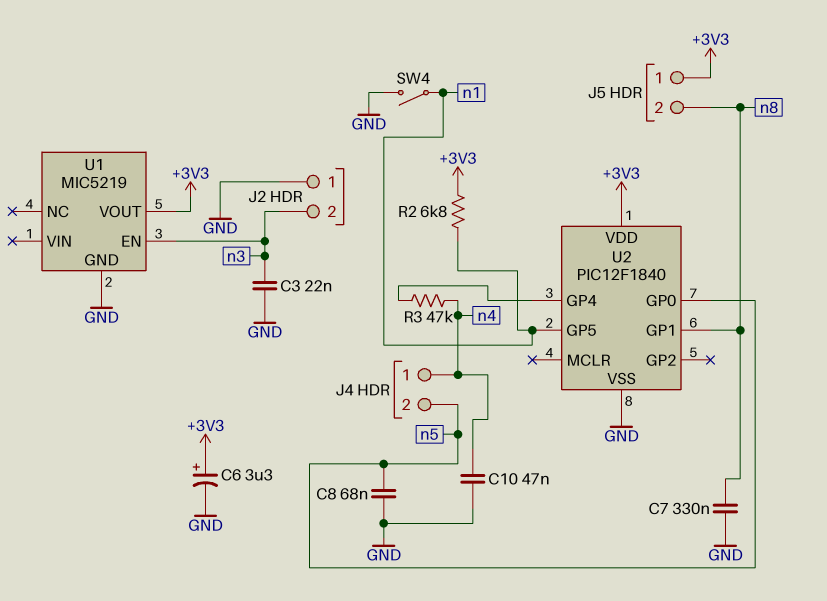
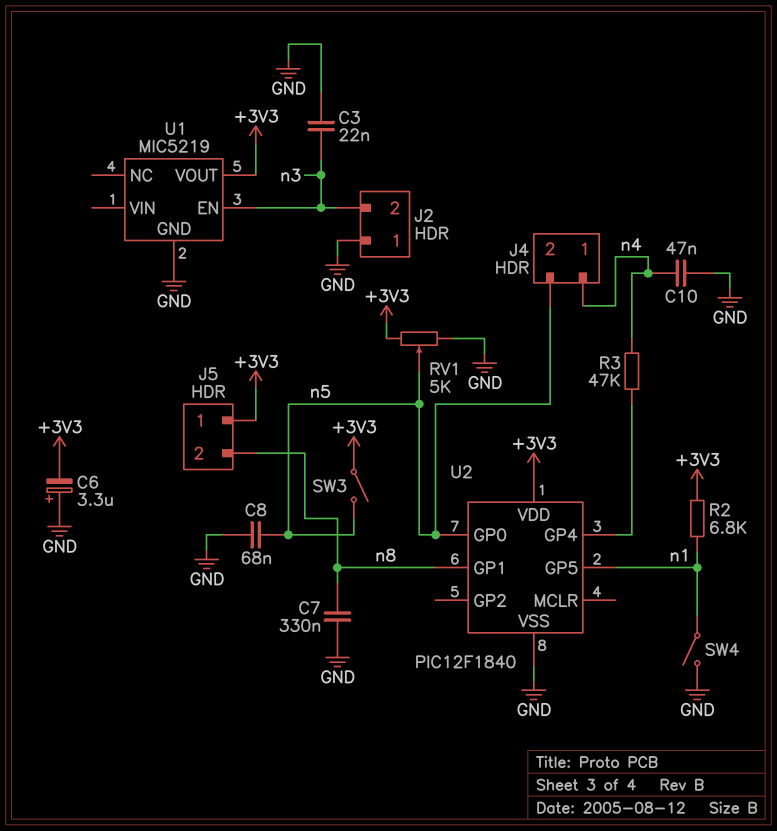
C6: 3.3uF (plus +3V3, minus GND) -> 3.3uF (plus GND, minus +3V3)
RV1: none -> 5k (+3V3, GND, wiper n5)
SW3: none -> switch (+3V3, n5)

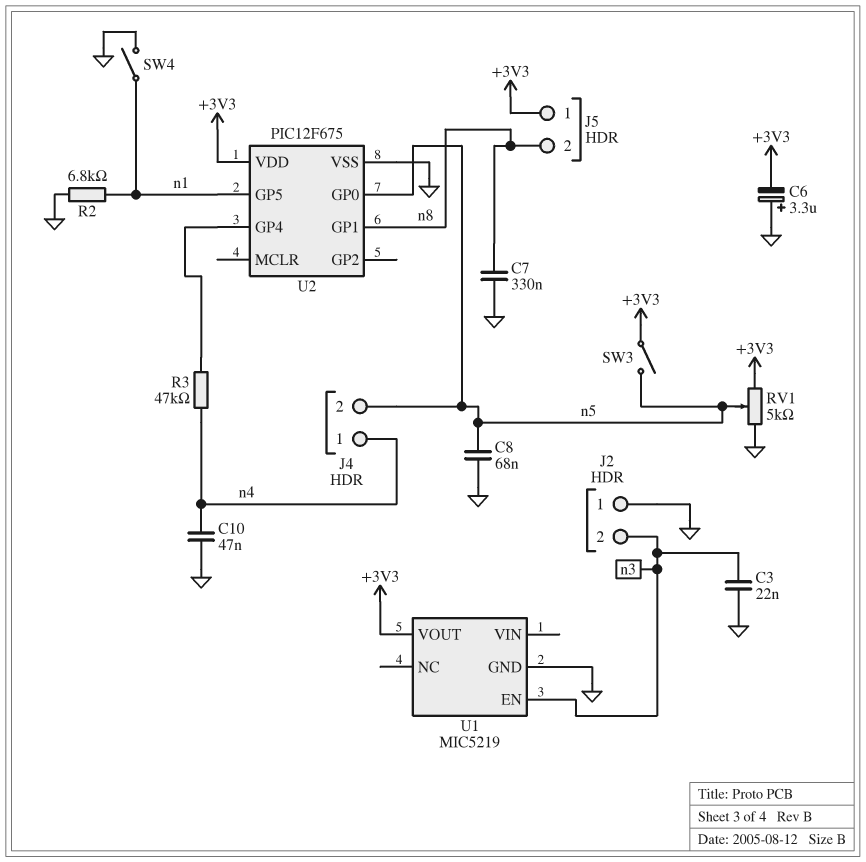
R2: 6.8k (+3V3, n1) -> 6.8k (GND, n1)
U2: PIC12F1840 -> PIC12F675

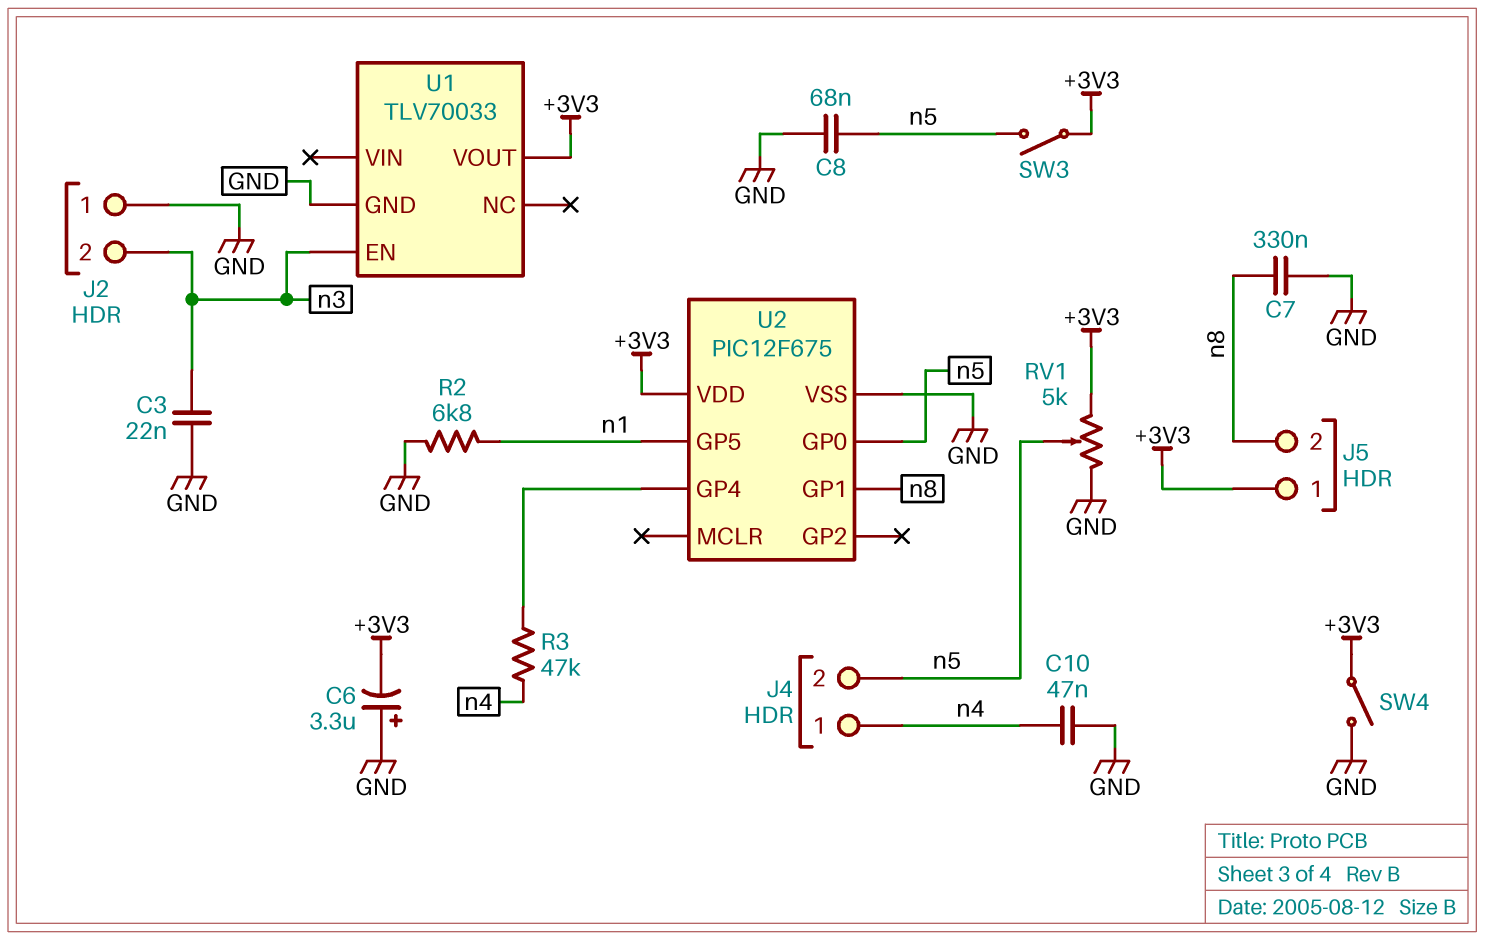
SW4: switch (GND, n1) -> switch (+3V3, GND)
U1: MIC5219 -> TLV70033

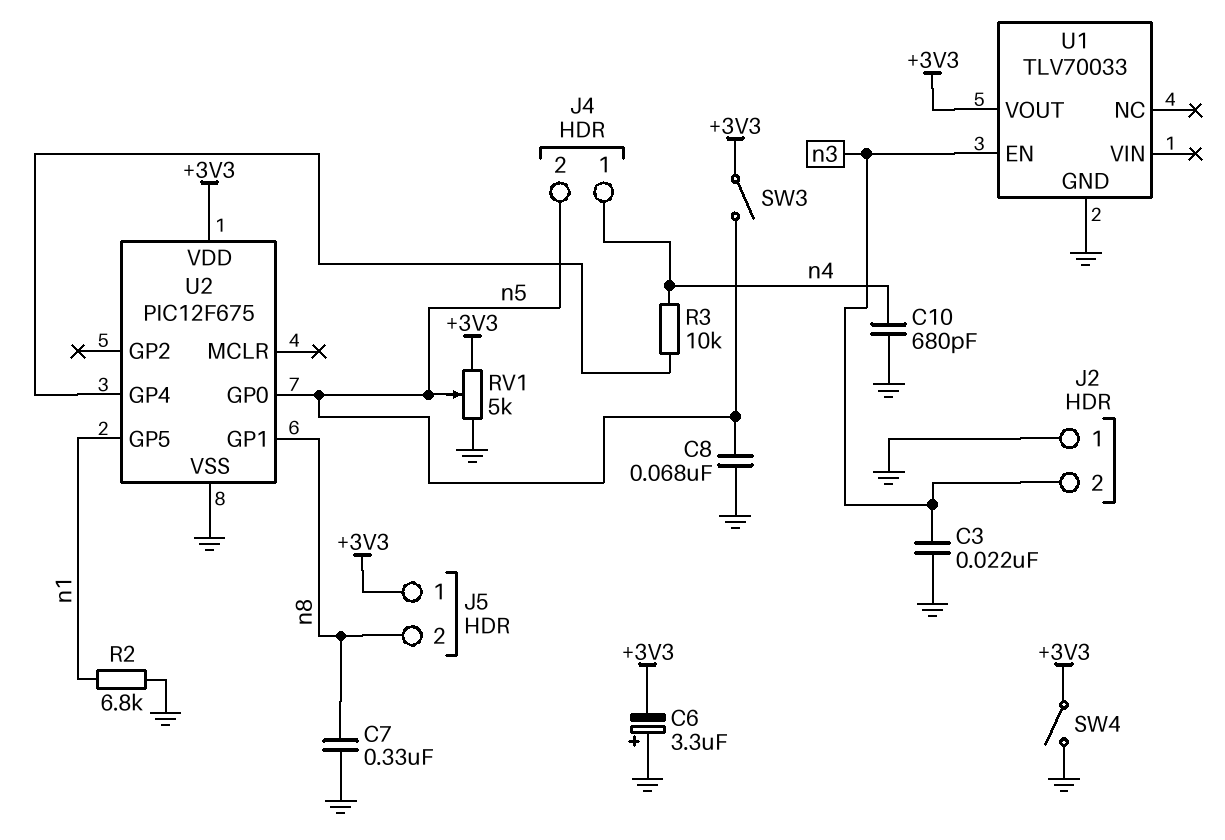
C10: 47nF (GND, n4) -> 680pF (GND, n4)
R3: 47k (U2/GP4, n4) -> 10k (U2/GP4, n4)

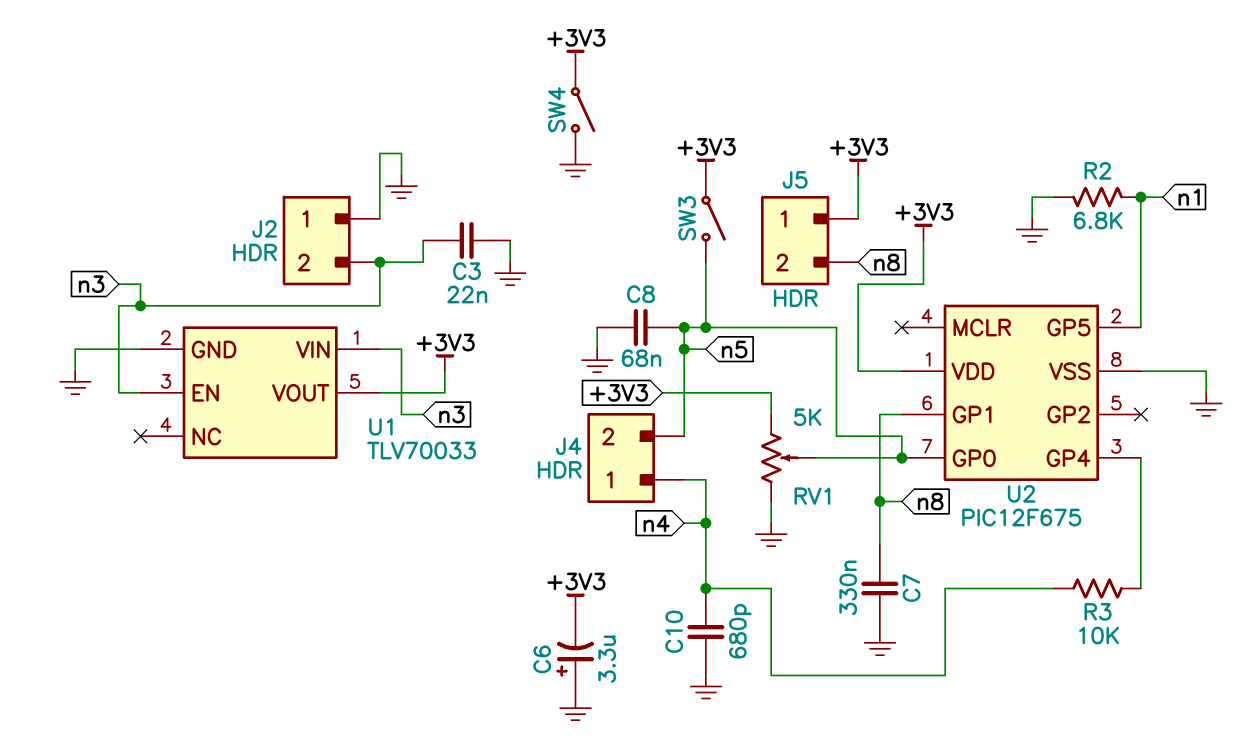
U1 pin VIN: none -> n3

